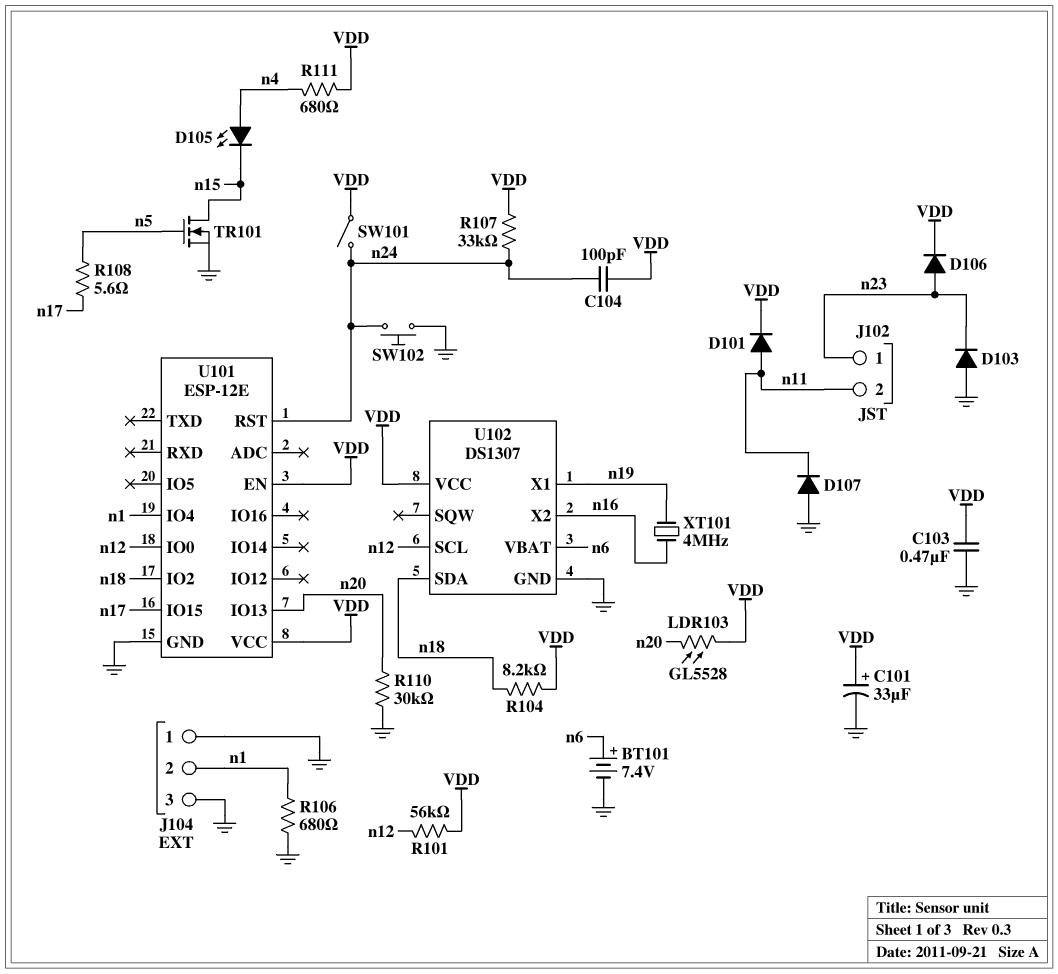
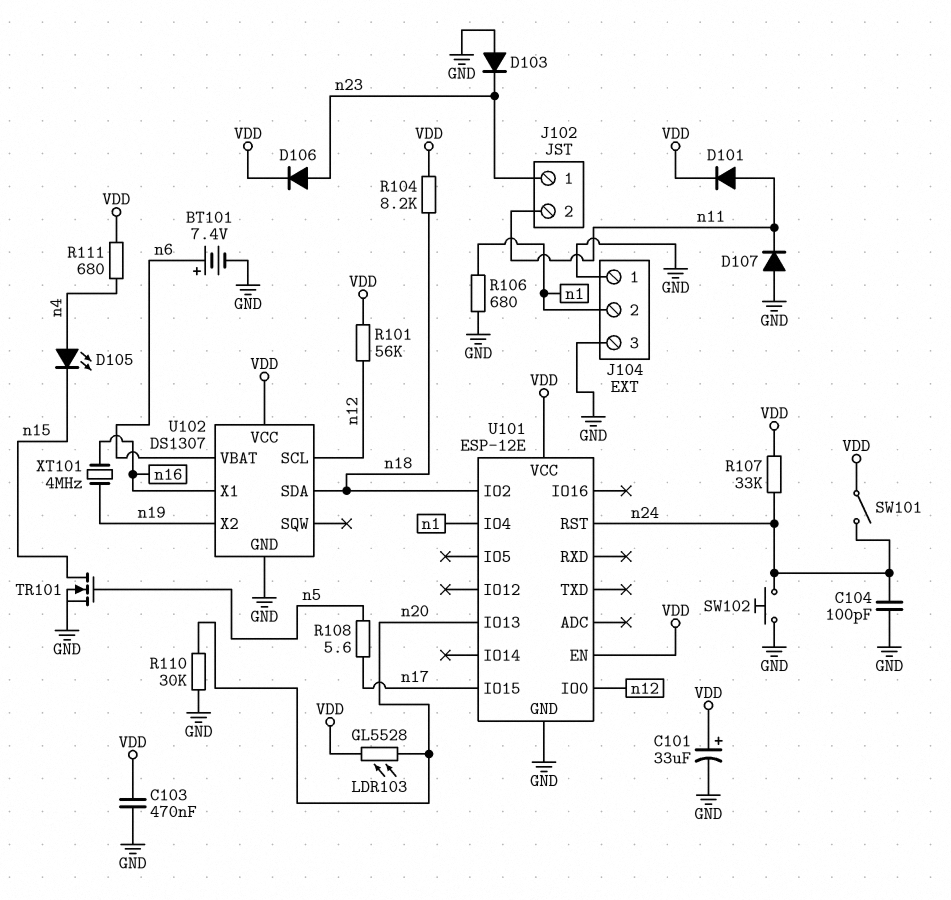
C104: 100pF (VDD, n24) -> 100pF (GND, n24)
U102 pin X1: n19 -> n16
U102 pin X2: n16 -> n19

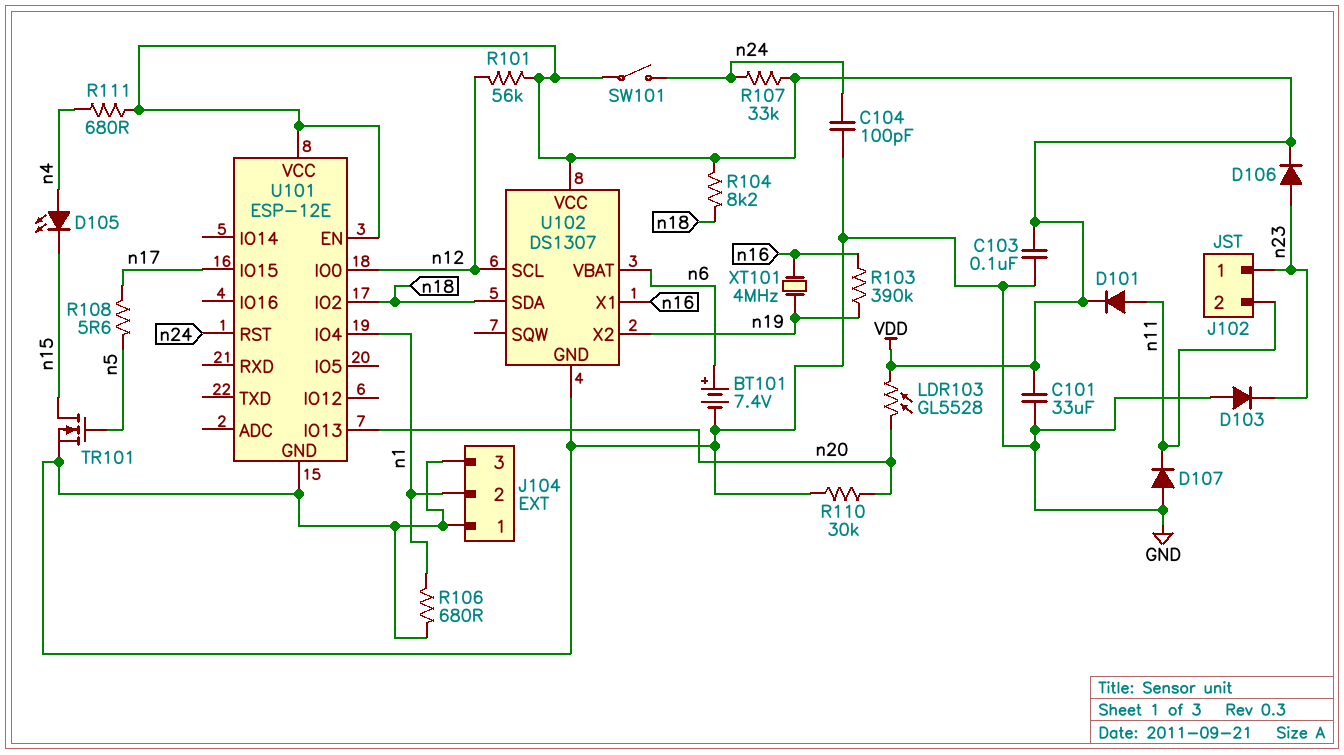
C101: 33uF (plus VDD, minus GND) -> 33uF (GND, VDD)
C103: 470nF (GND, VDD) -> 100nF (GND, VDD)
R103: none -> 390k (n16, n19)
SW102: button (GND, n24) -> none

